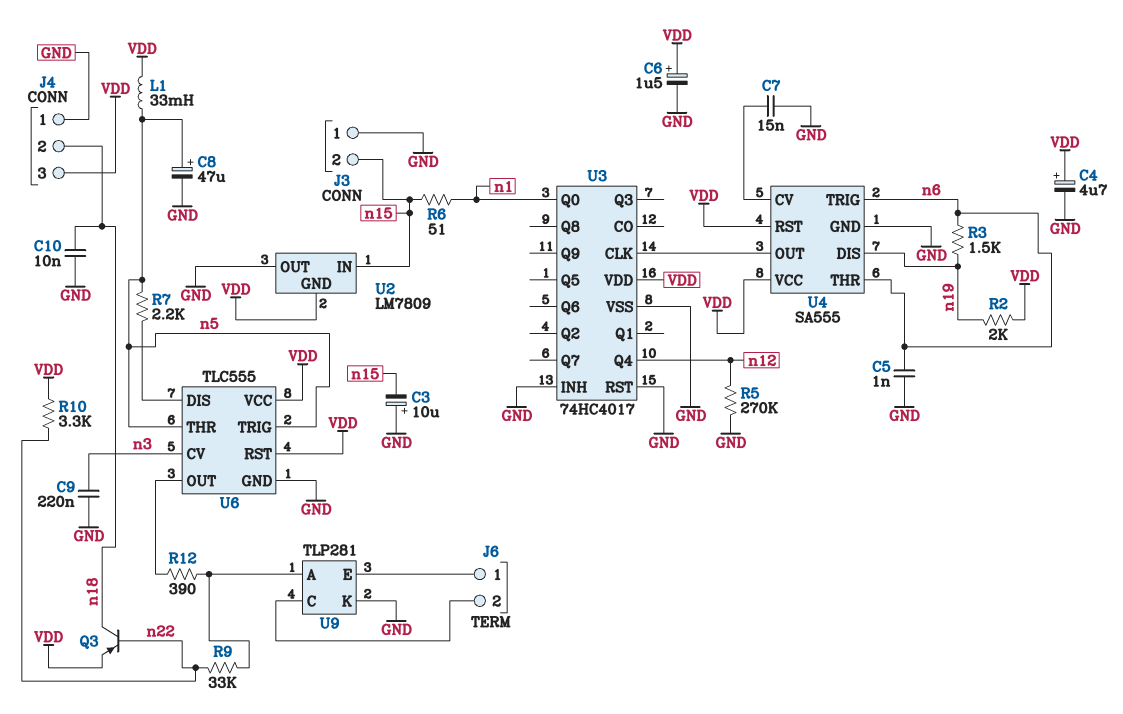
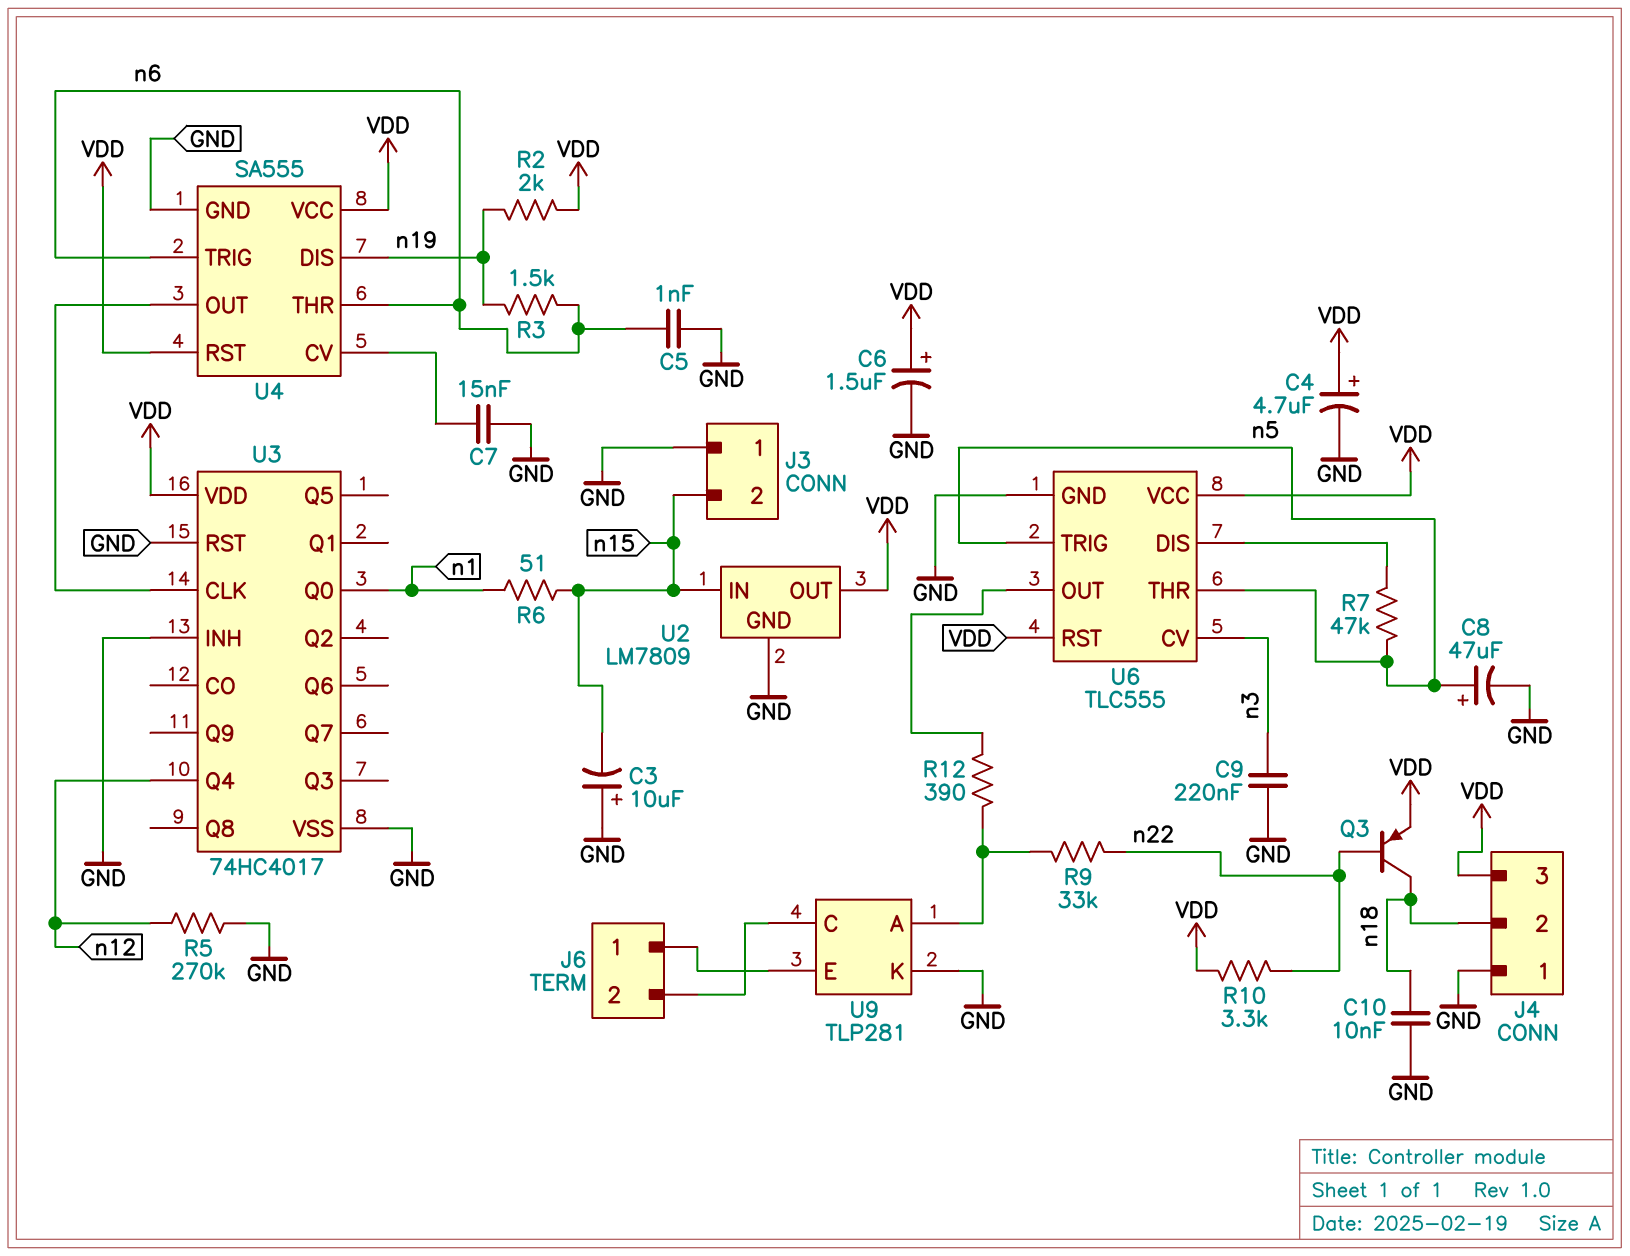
L1: 33mH (VDD, n5) -> none
R7: 2.2k (U6/DIS, n5) -> 47k (U6/DIS, n5)
U2 pin GND: VDD -> GND
U2 pin OUT: GND -> VDD

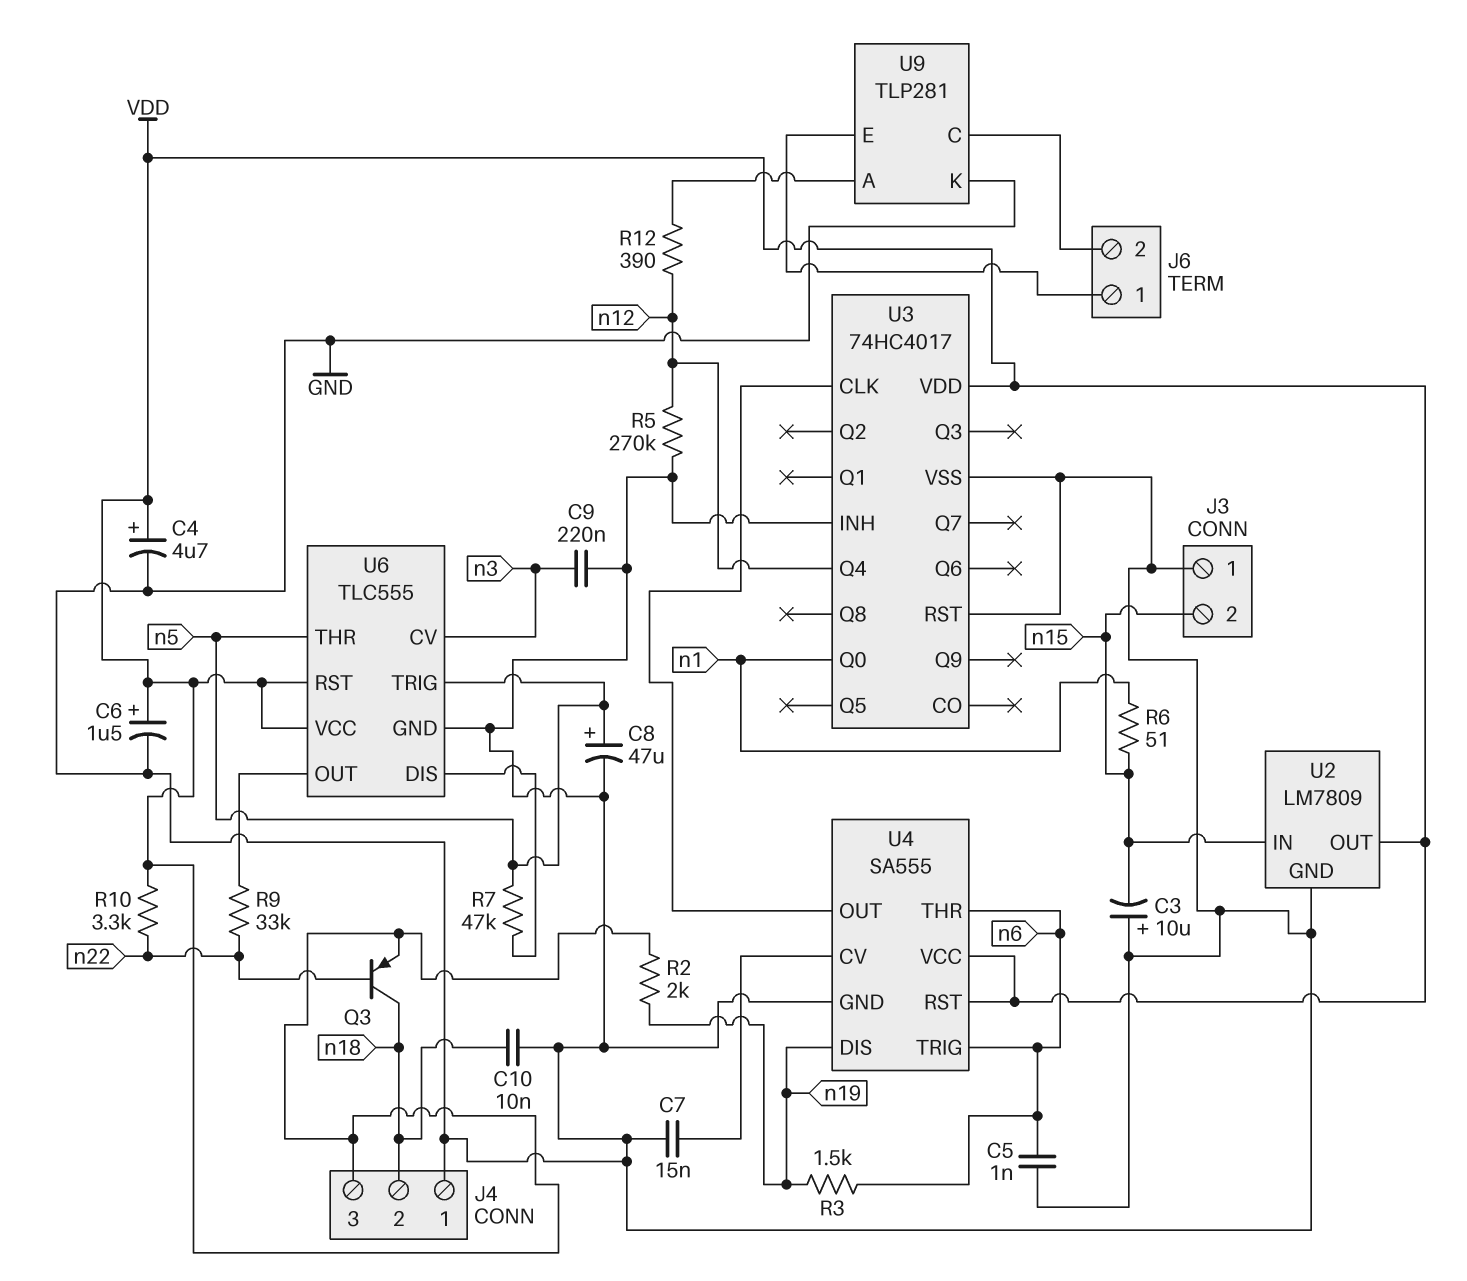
R9: 33k (U9/A, n22) -> 33k (U6/OUT, n22)
R12: 390 (U6/OUT, U9/A) -> 390 (U9/A, n12)

